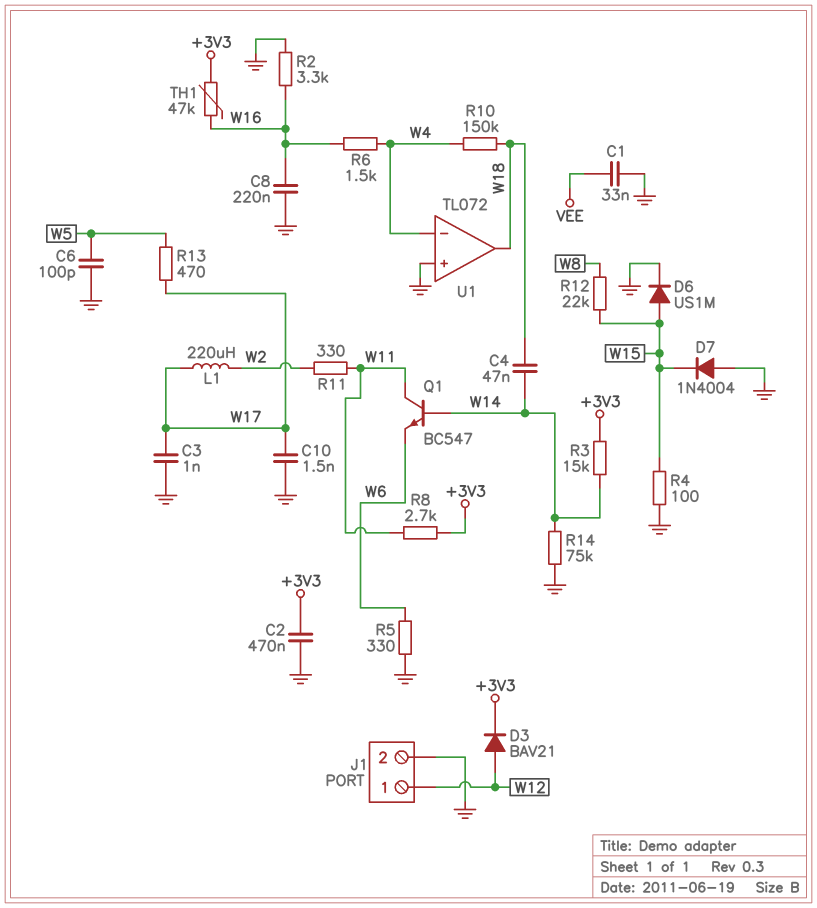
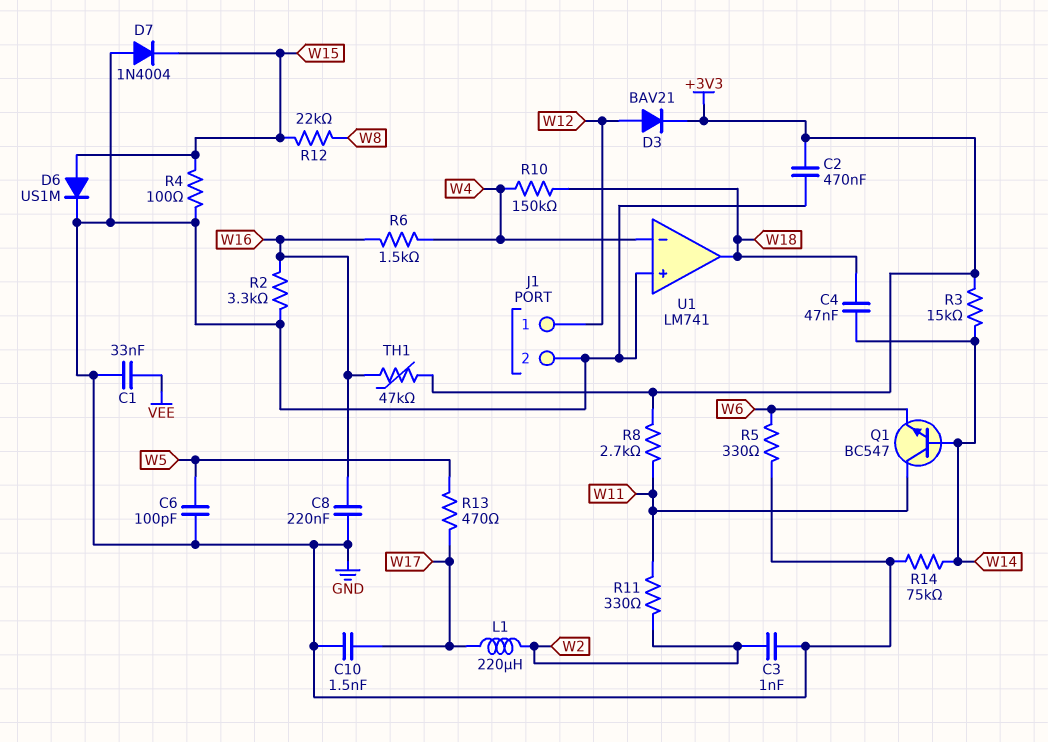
C3: 1nF (GND, W17) -> 1nF (GND, W2)
U1: TL072 -> LM741

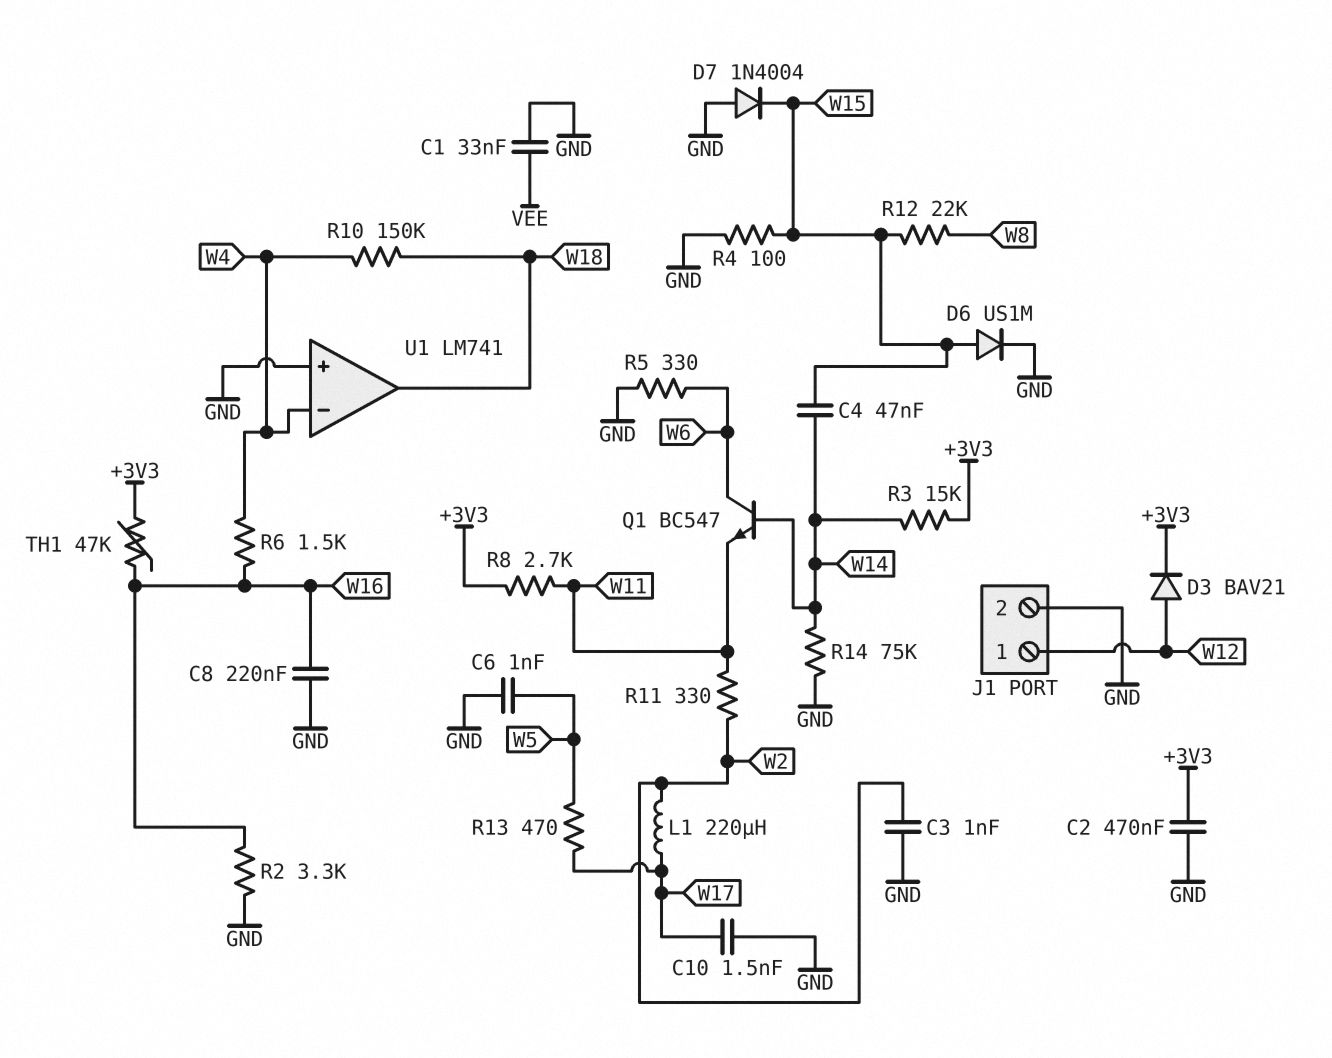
C4: 47nF (W14, W18) -> 47nF (W14, W15)
C6: 100pF (GND, W5) -> 1nF (GND, W5)
Q1: NPN BC547 (B W14, C W11, E W6) -> NPN BC547 (B W14, C W6, E W11)

